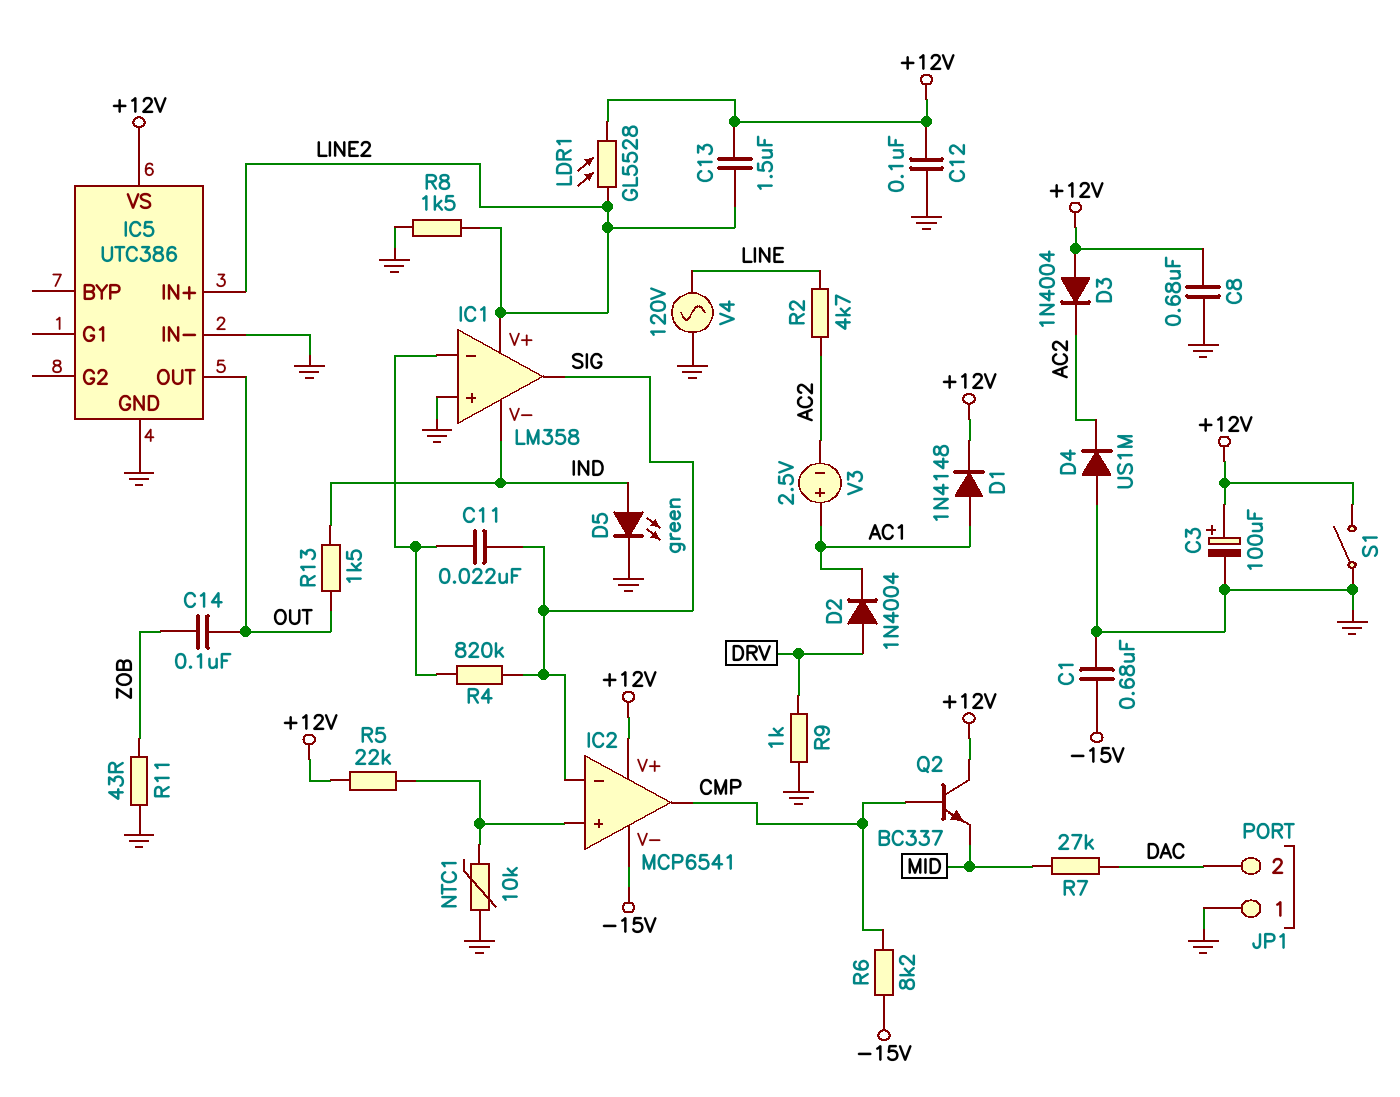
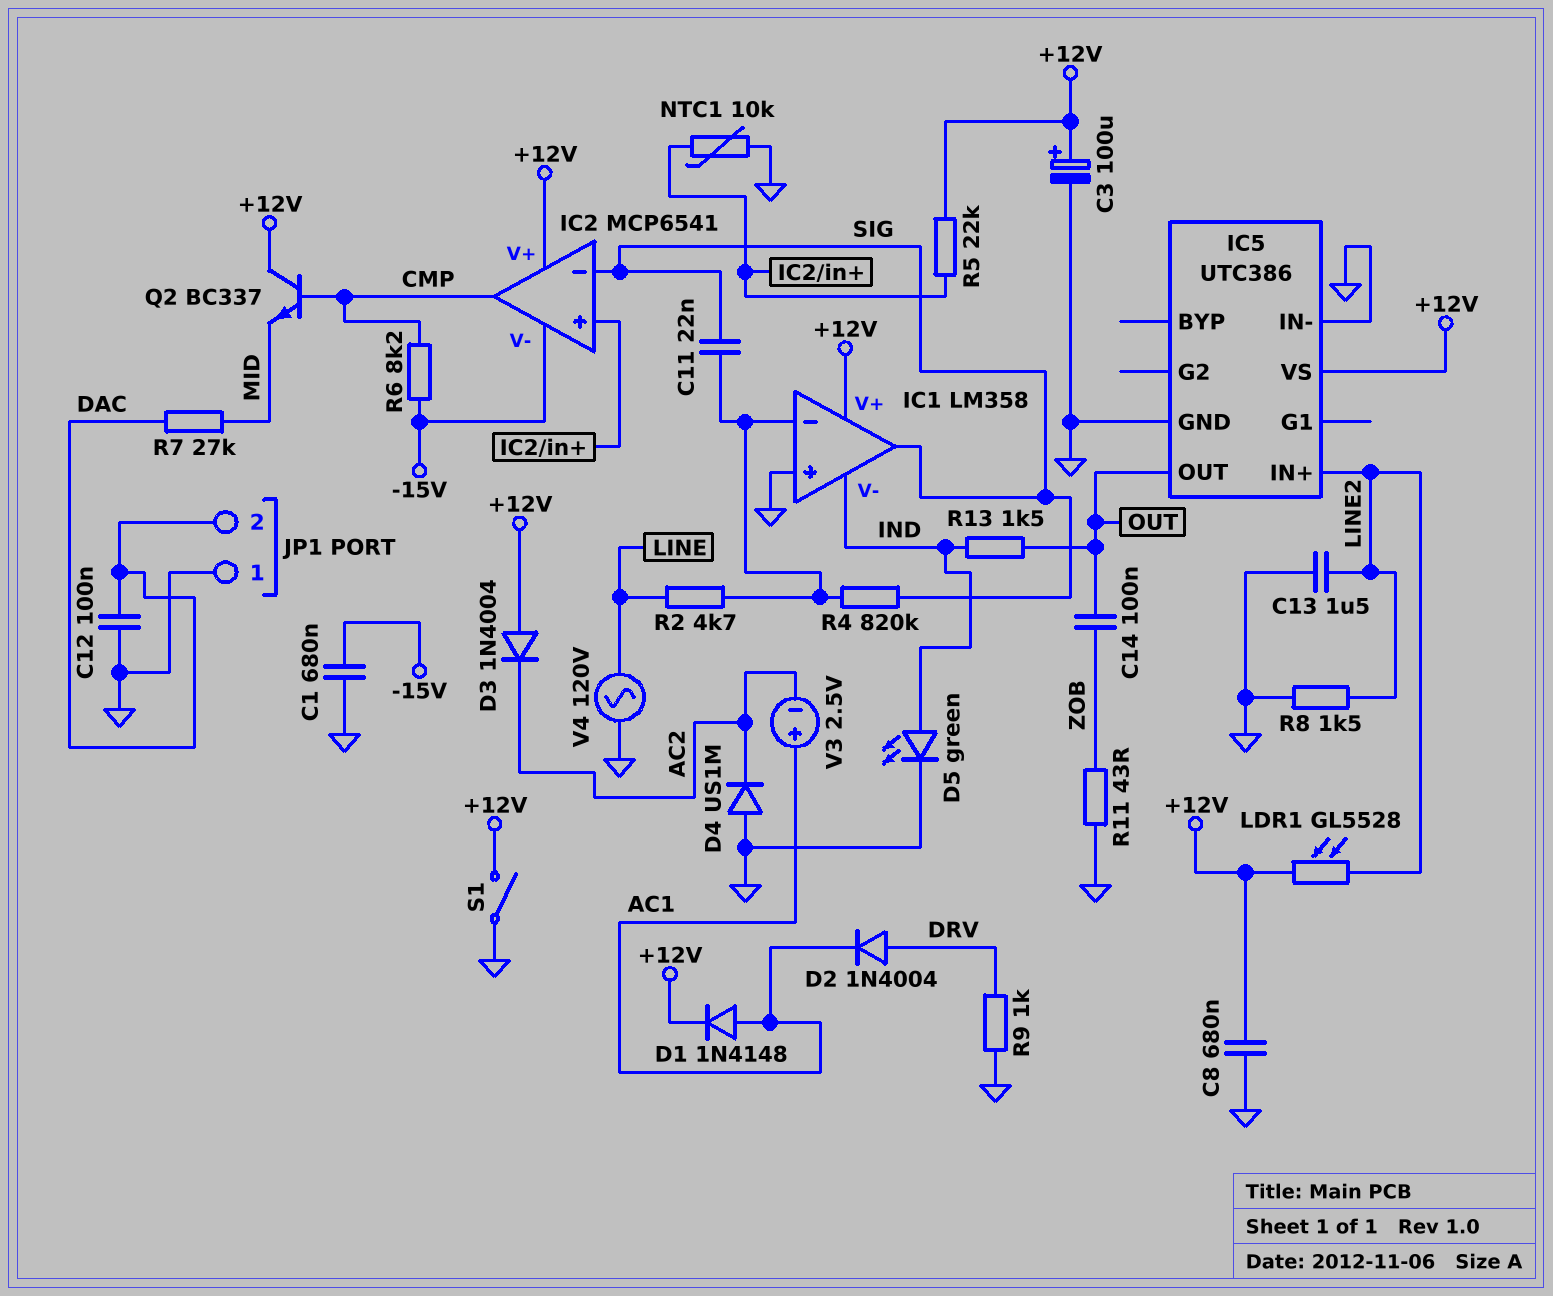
C12: 100nF (+12V, GND) -> 100nF (DAC, GND)
C13: 1.5uF (+12V, LINE2) -> 1.5uF (GND, LINE2)
IC1 pin V+: LINE2 -> +12V
R2: 4.7k (AC2, LINE) -> 4.7k (IC1/in-, LINE)

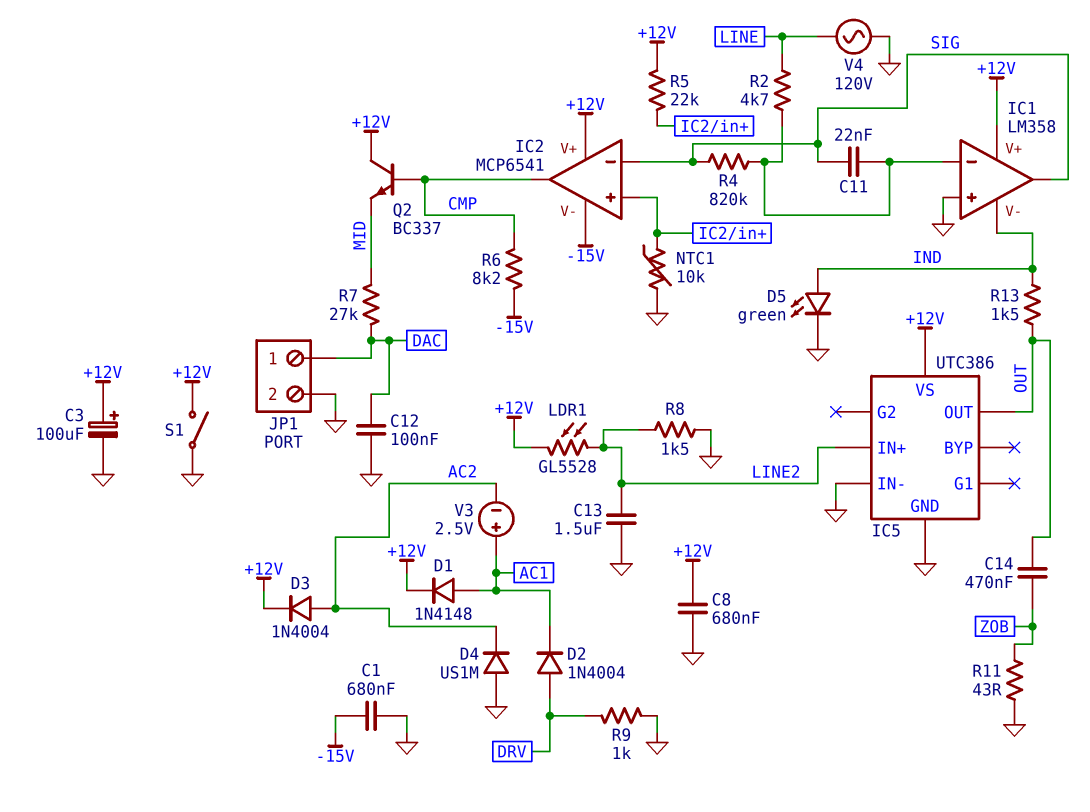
C14: 100nF (OUT, ZOB) -> 470nF (OUT, ZOB)
D3: diode 1N4004 (A +12V, K AC2) -> diode 1N4004 (A AC2, K +12V)
JP1 pin 1: GND -> DAC
JP1 pin 2: DAC -> GND

